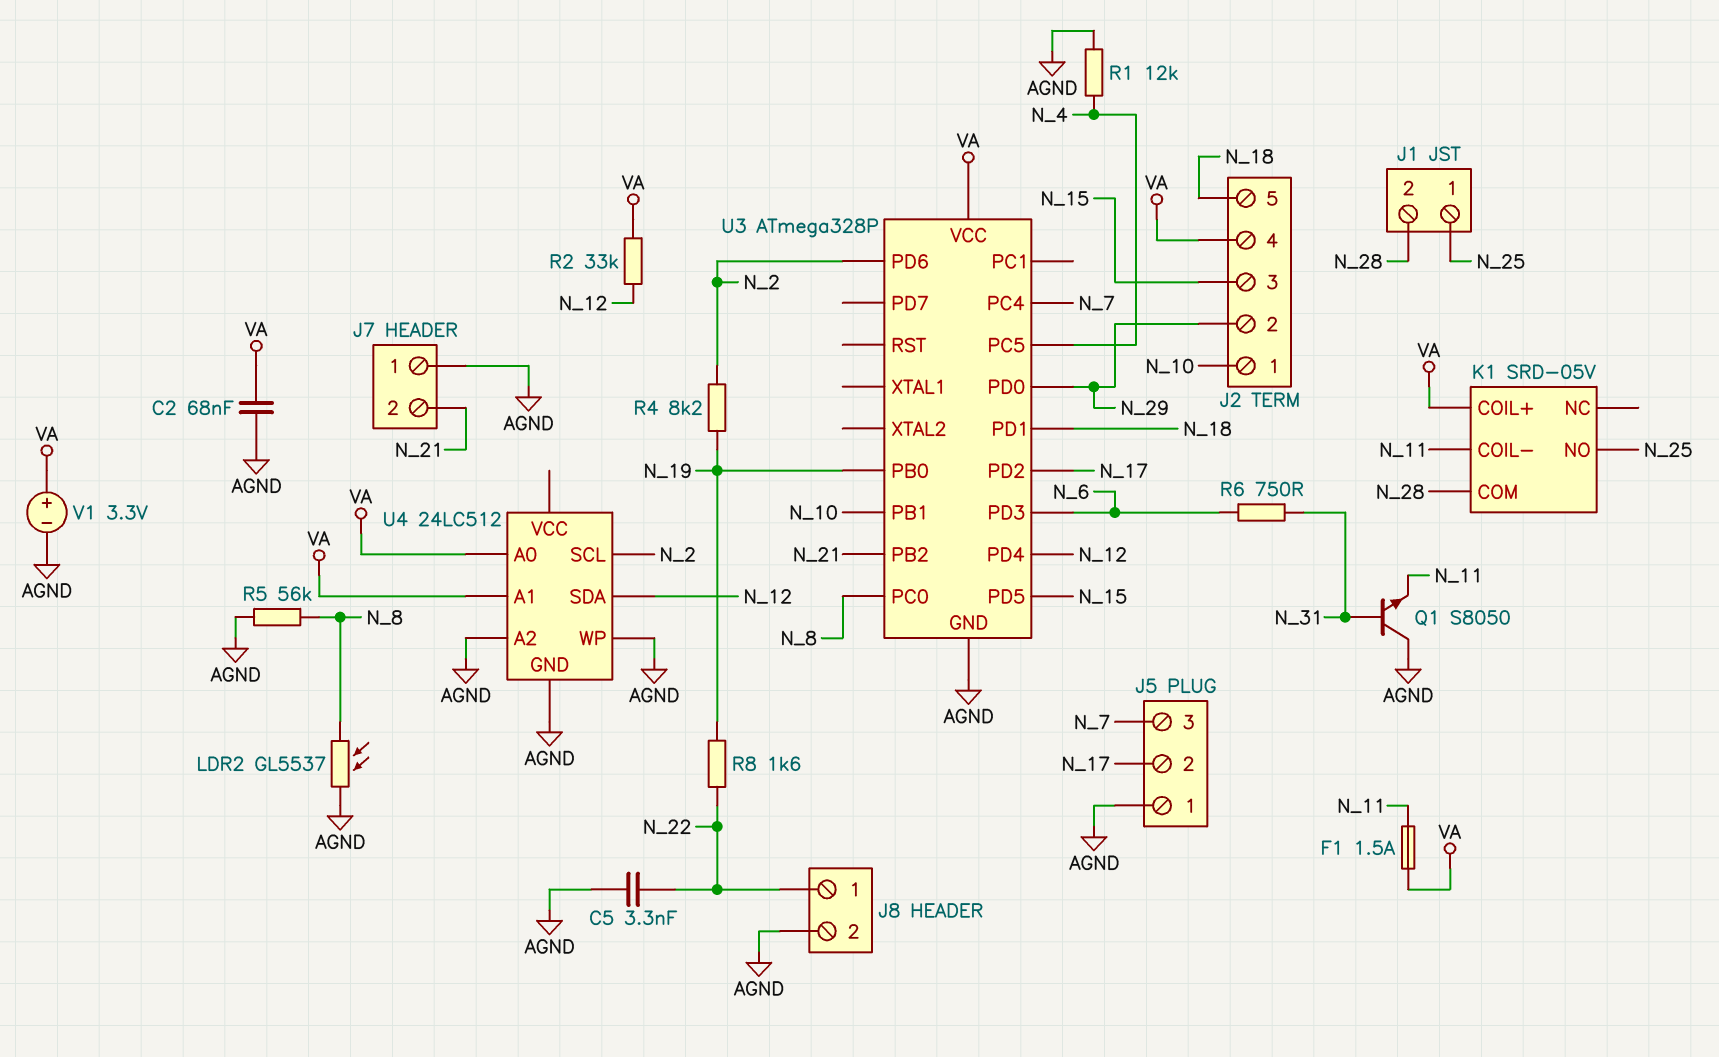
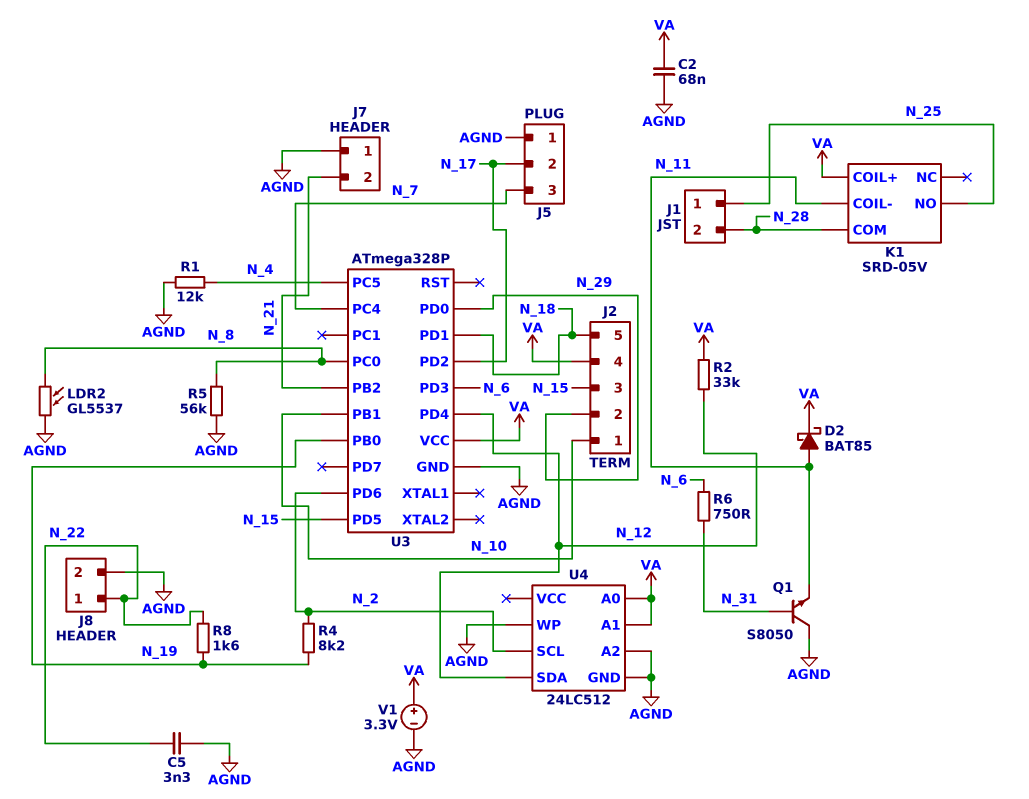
D2: none -> schottky BAT85 (A N_11, K VA)
F1: 1.5A (N_11, VA) -> none

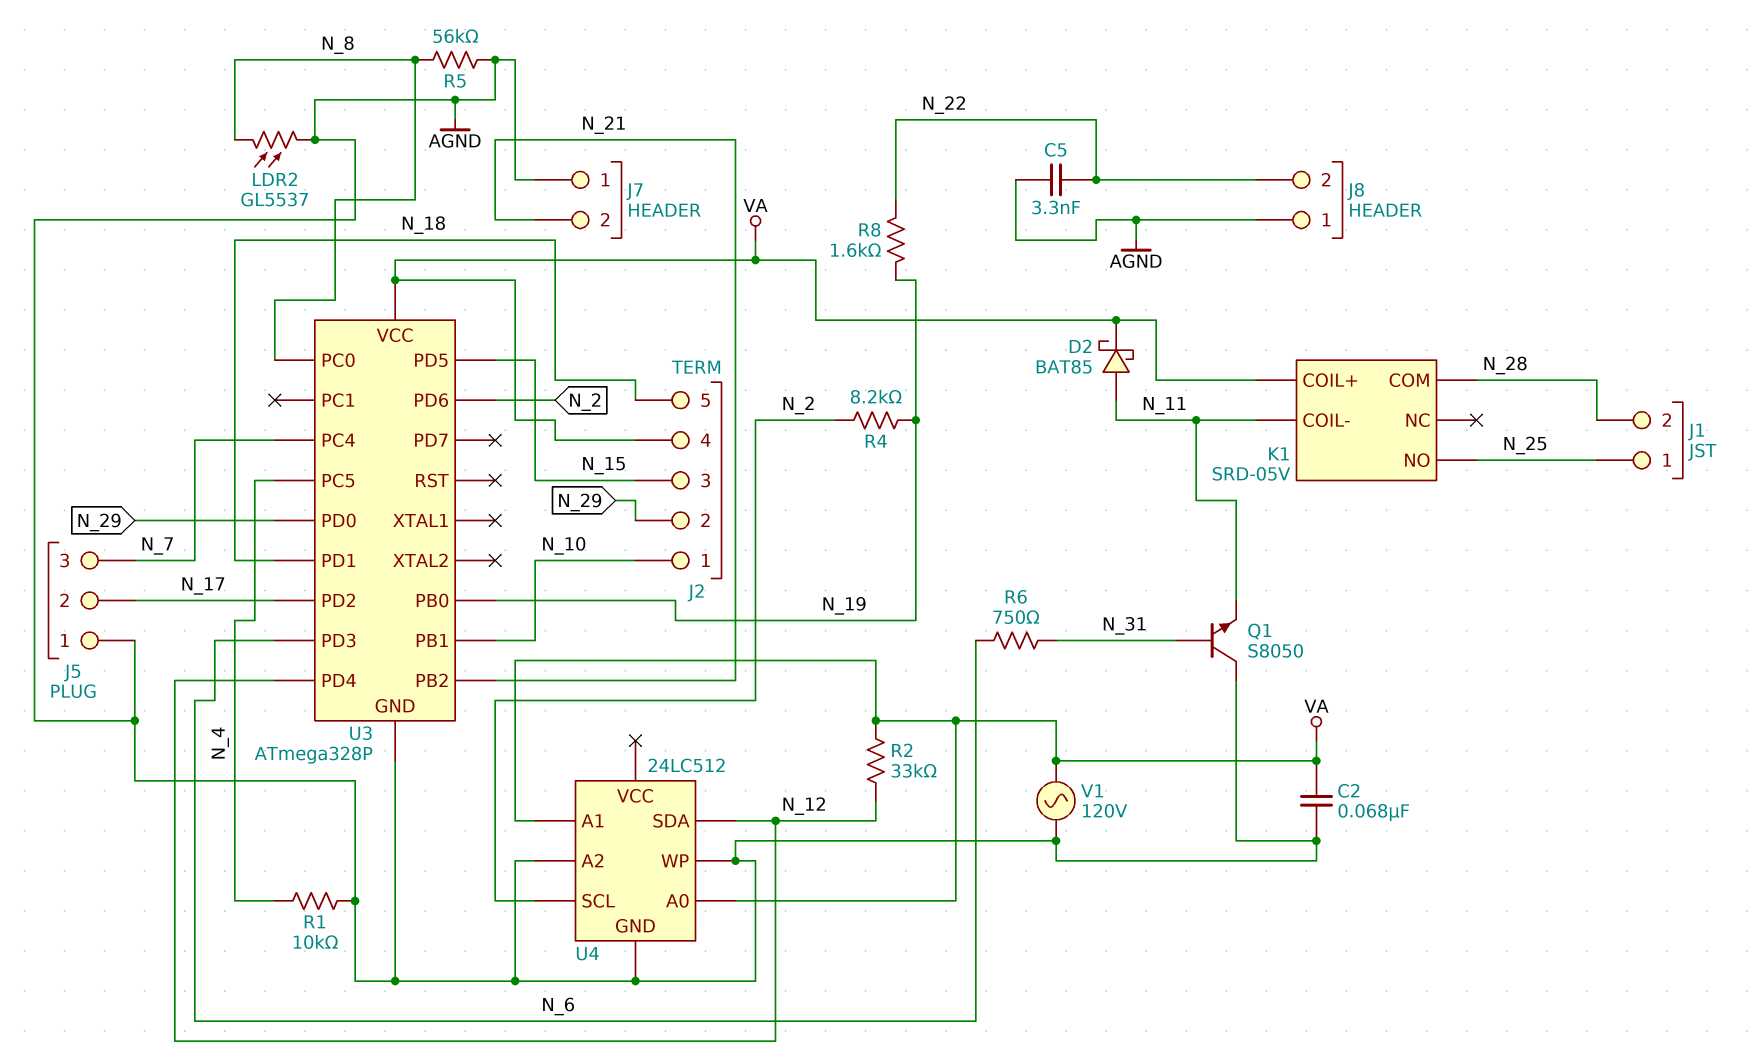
J8 pin 1: N_22 -> AGND
J8 pin 2: AGND -> N_22
R1: 12k (AGND, N_4) -> 10k (AGND, N_4)
V1: 3.3V (plus VA, minus AGND) -> AC 120V (AGND, VA)

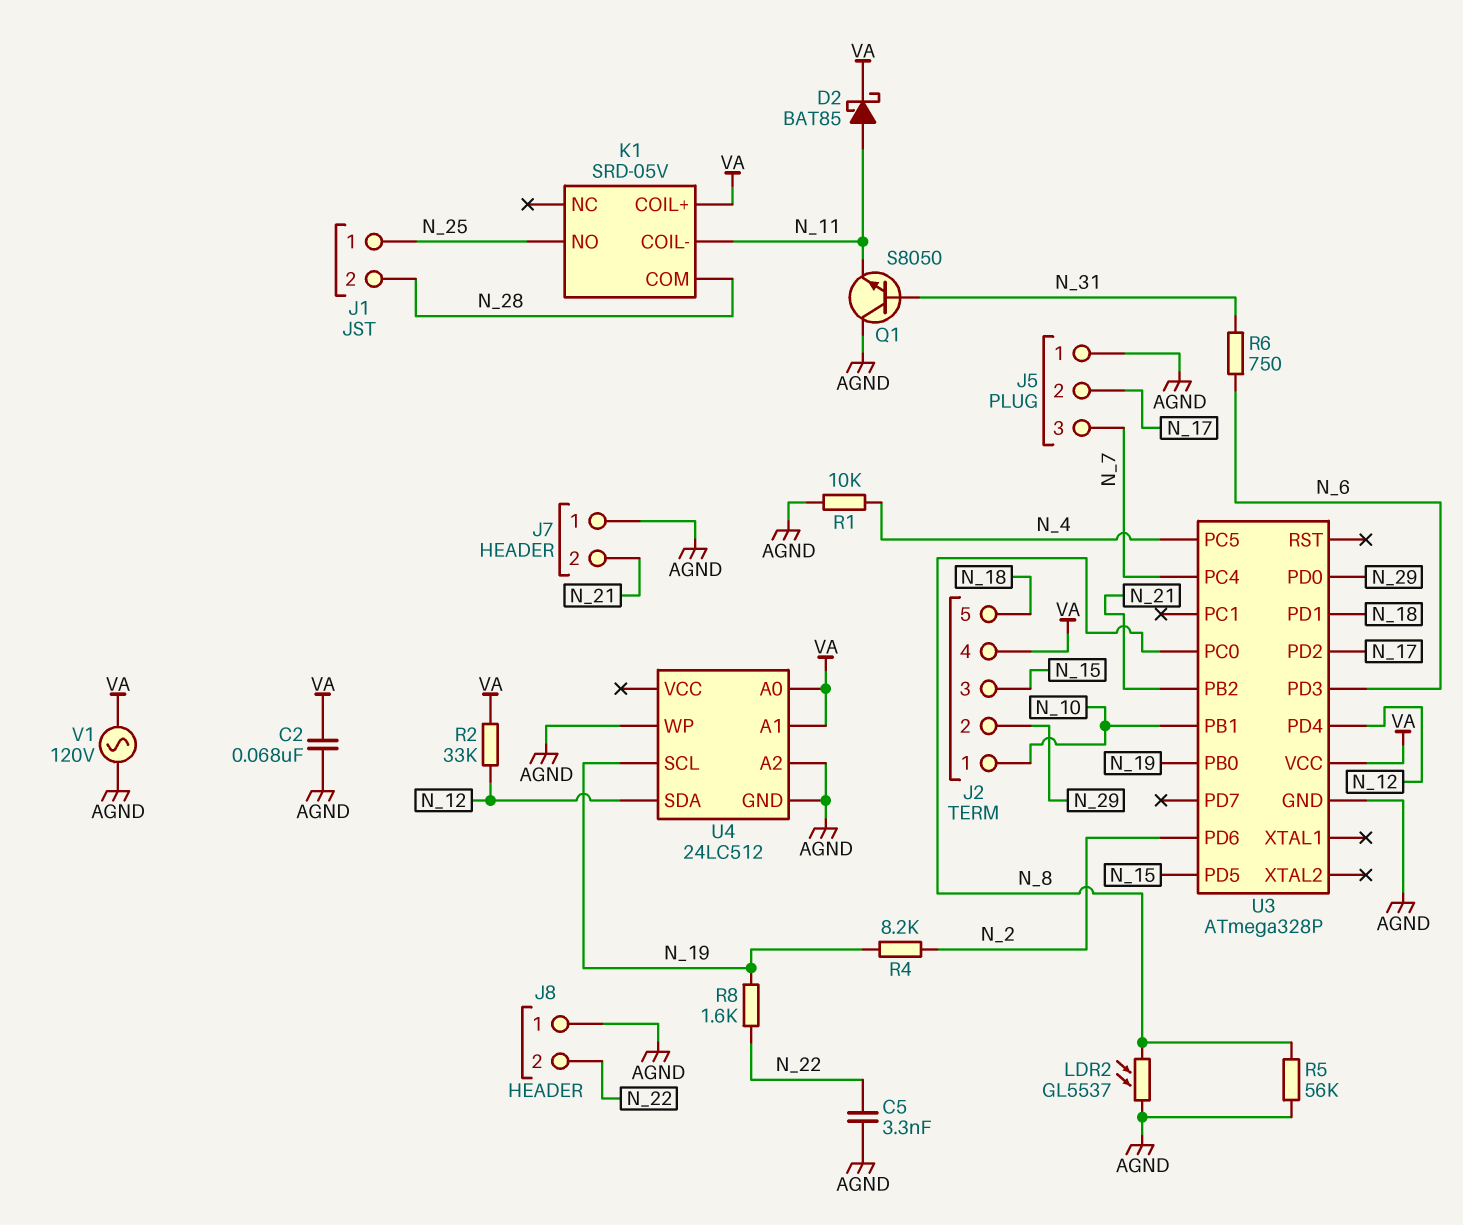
U4 pin SCL: N_2 -> N_19

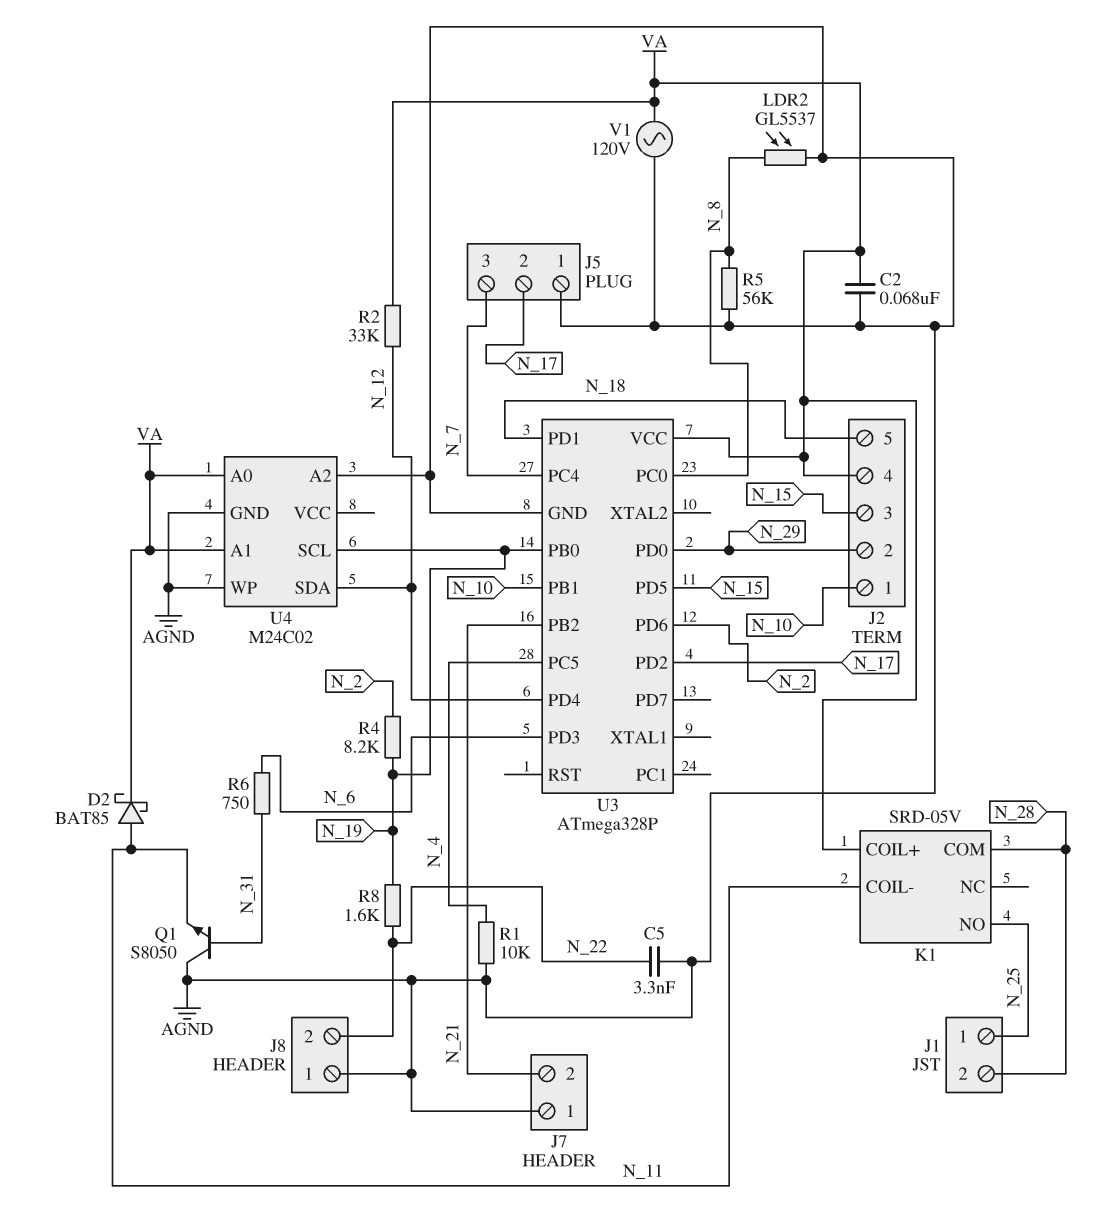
U4: 24LC512 -> M24C02

